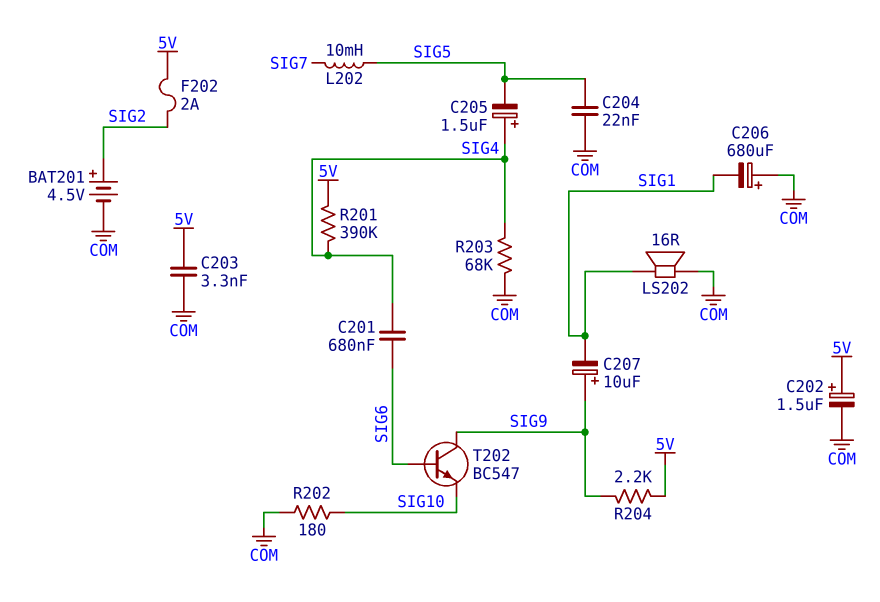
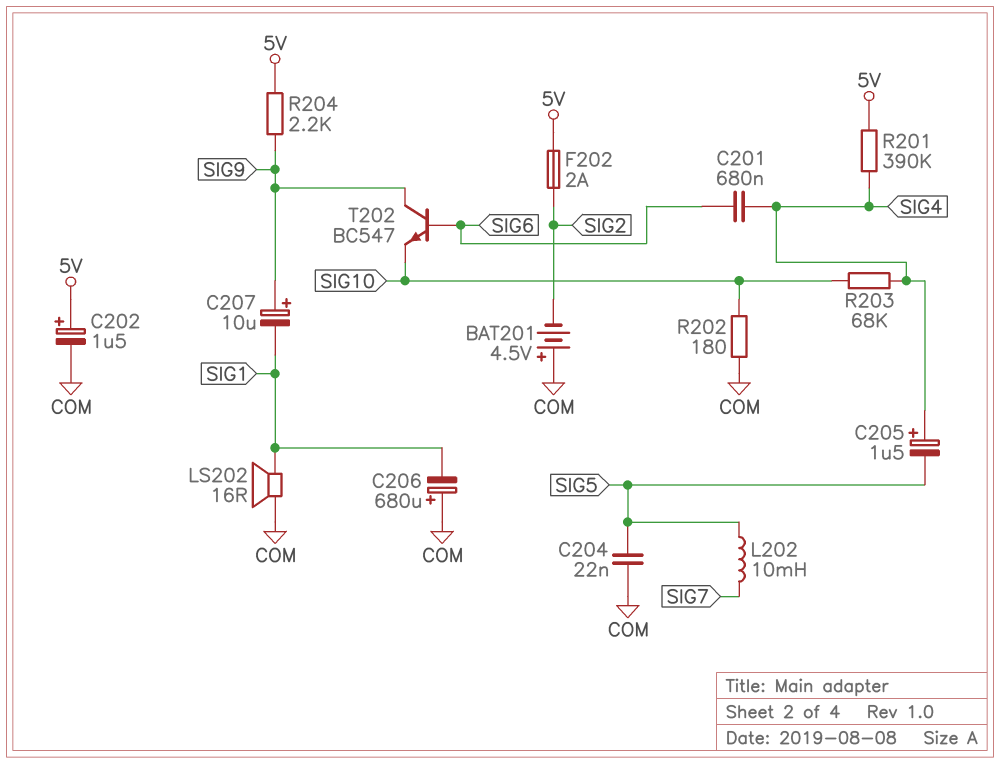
BAT201: 4.5V (plus SIG2, minus COM) -> 4.5V (plus COM, minus SIG2)
C203: 3.3nF (5V, COM) -> none
R203: 68k (COM, SIG4) -> 68k (SIG4, SIG10)

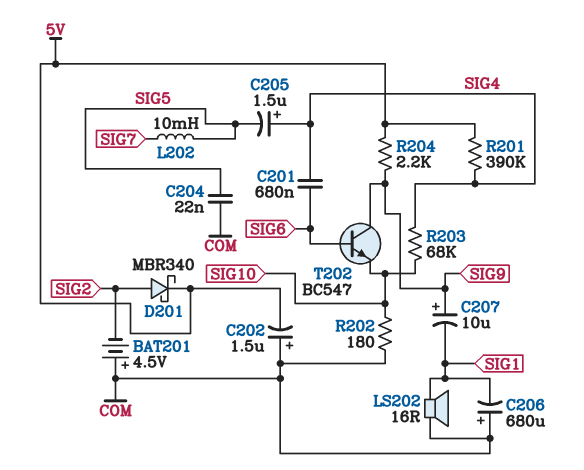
C202: 1.5uF (plus 5V, minus COM) -> 1.5uF (plus COM, minus 5V)
D201: none -> schottky MBR340 (A SIG2, K 5V)
F202: 2A (5V, SIG2) -> none

